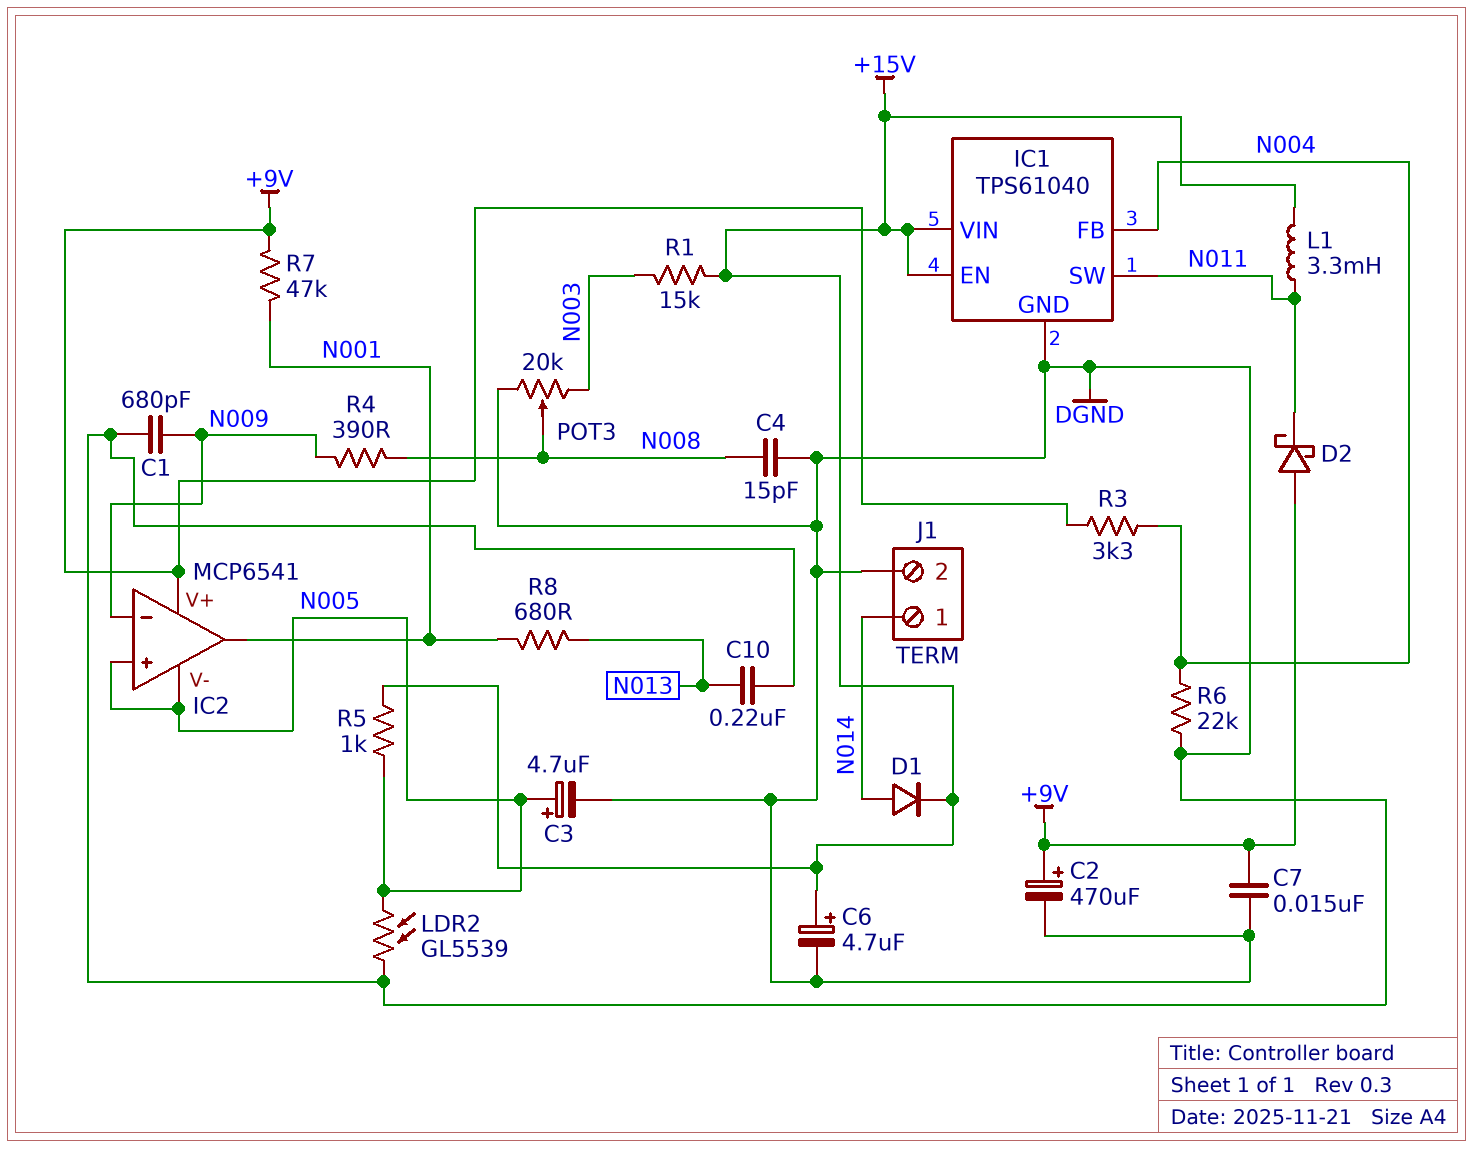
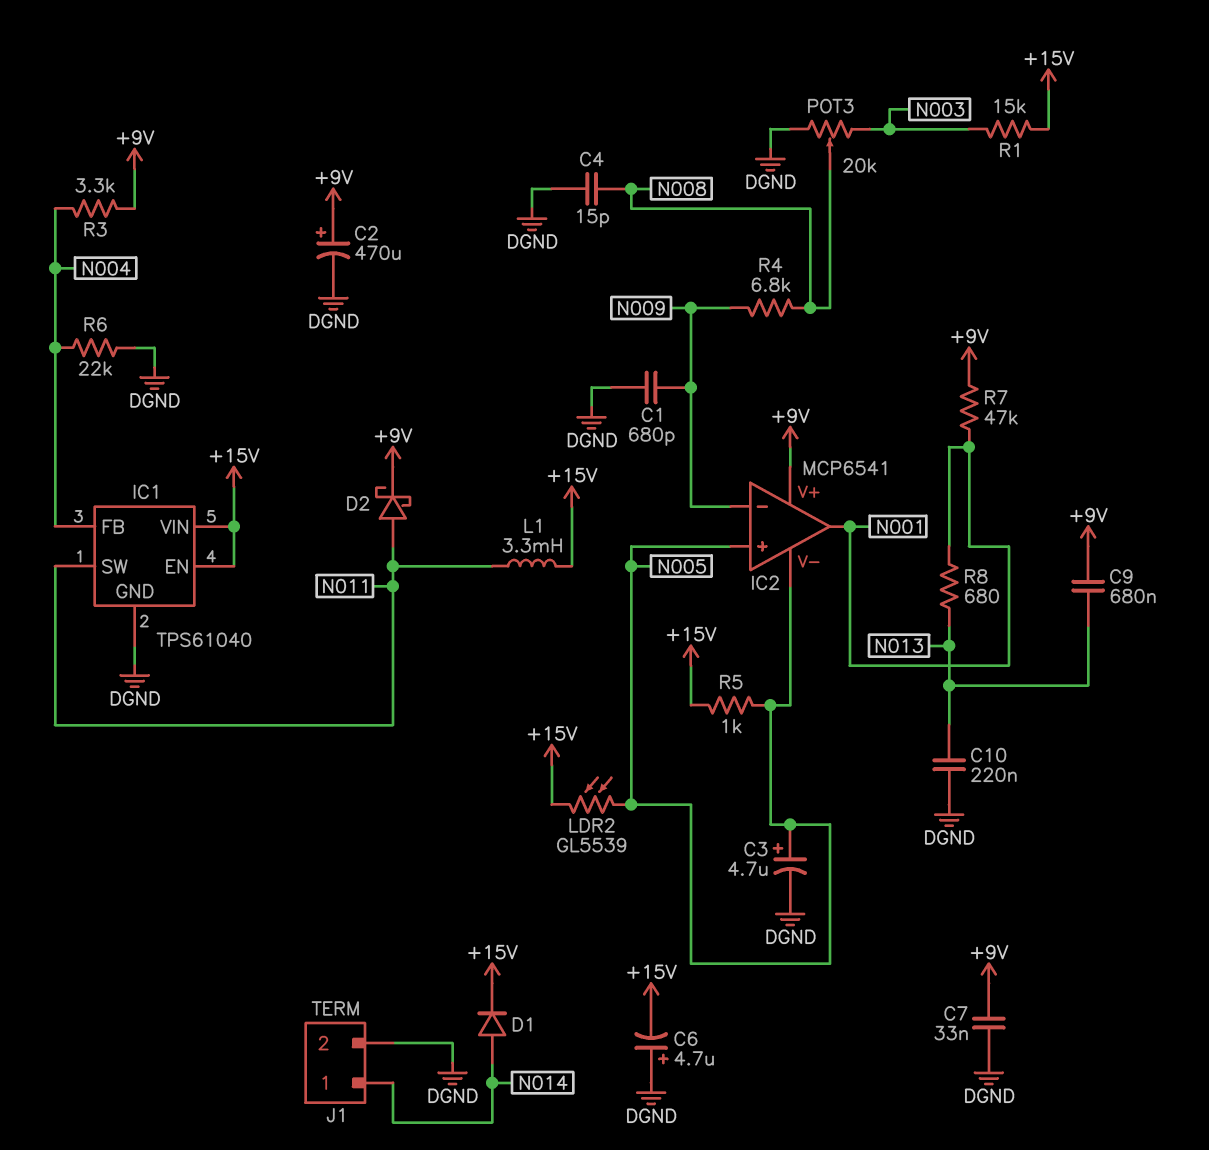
C6: 4.7uF (plus +15V, minus DGND) -> 4.7uF (plus DGND, minus +15V)
C7: 15nF (+9V, DGND) -> 33nF (+9V, DGND)
C9: none -> 680nF (+9V, N013)
D2: schottky (A +9V, K N011) -> schottky (A N011, K +9V)
LDR2: GL5539 (DGND, N005) -> GL5539 (+15V, N005)
R4: 390 (N008, N009) -> 6.8k (N008, N009)

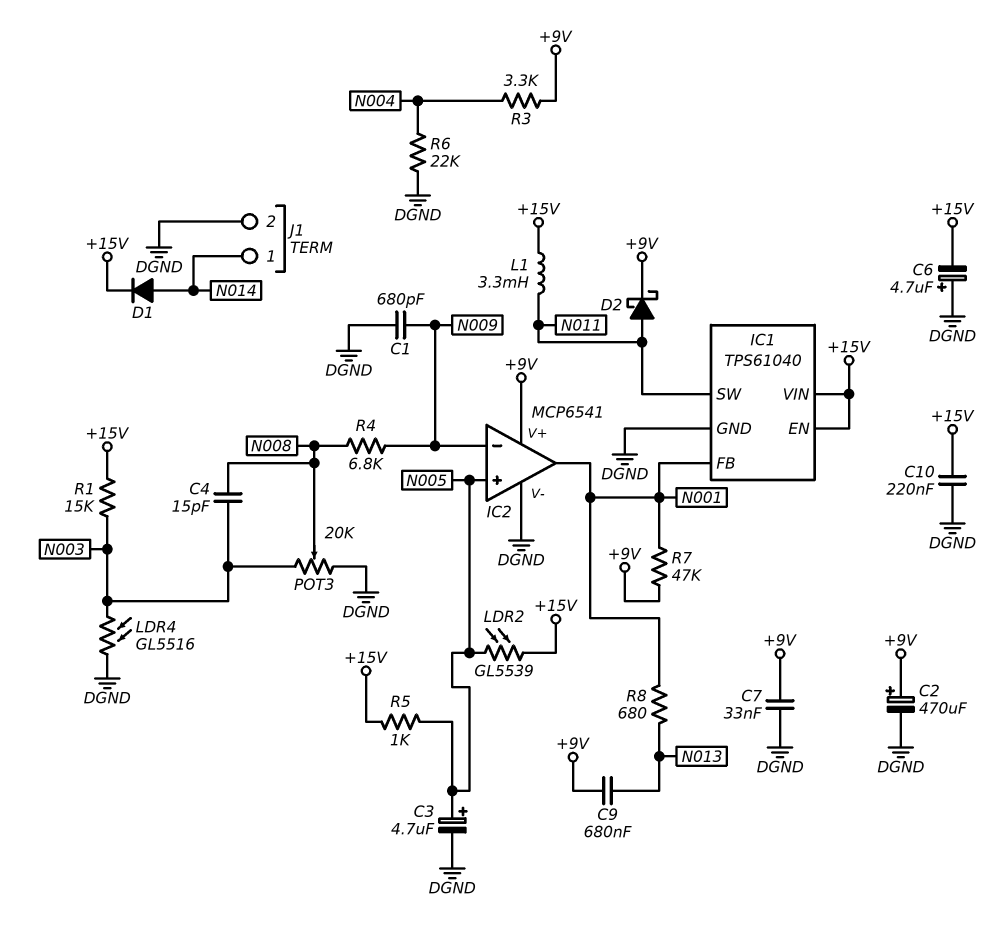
C4: 15pF (DGND, N008) -> 15pF (N003, N008)
C10: 220nF (DGND, N013) -> 220nF (+15V, DGND)
IC1 pin FB: N004 -> N001
IC2 pin V-: N005 -> DGND
LDR4: none -> GL5516 (DGND, N003)

